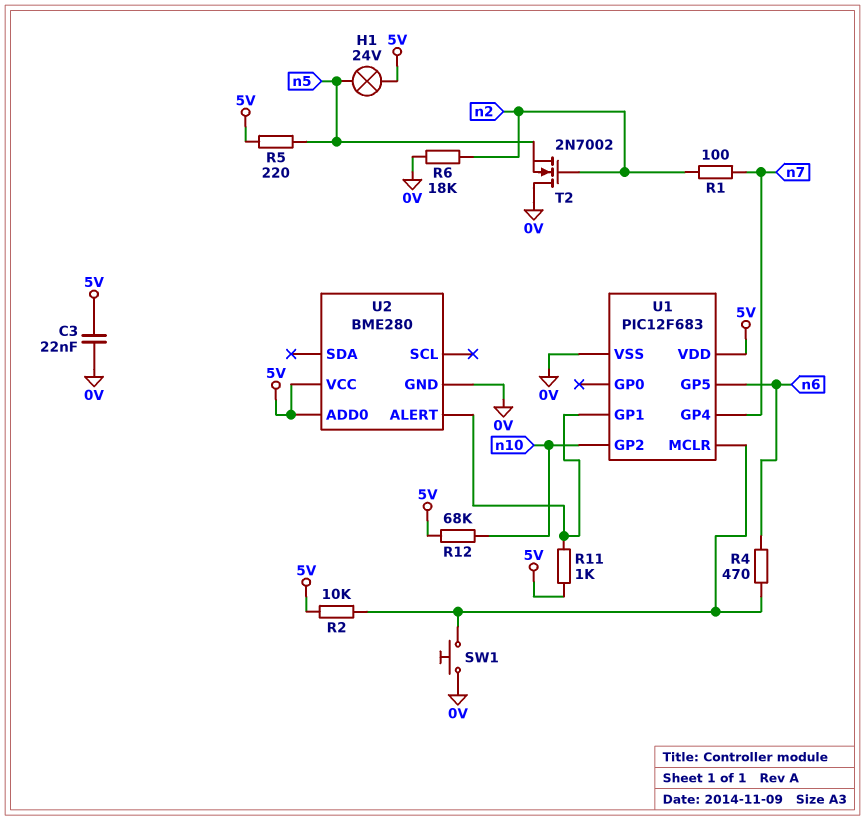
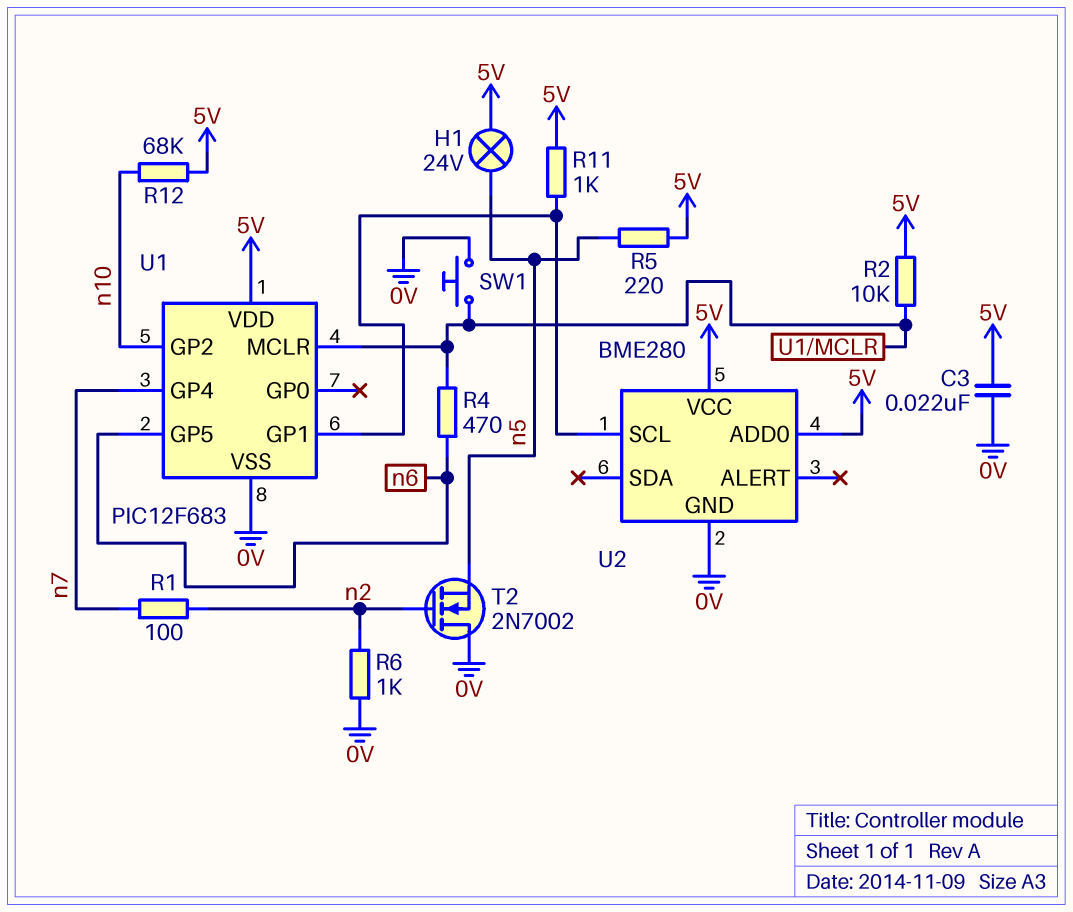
R6: 18k (0V, n2) -> 1k (0V, n2)
U2 pin ALERT: U1/GP1 -> none
U2 pin SCL: none -> U1/GP1

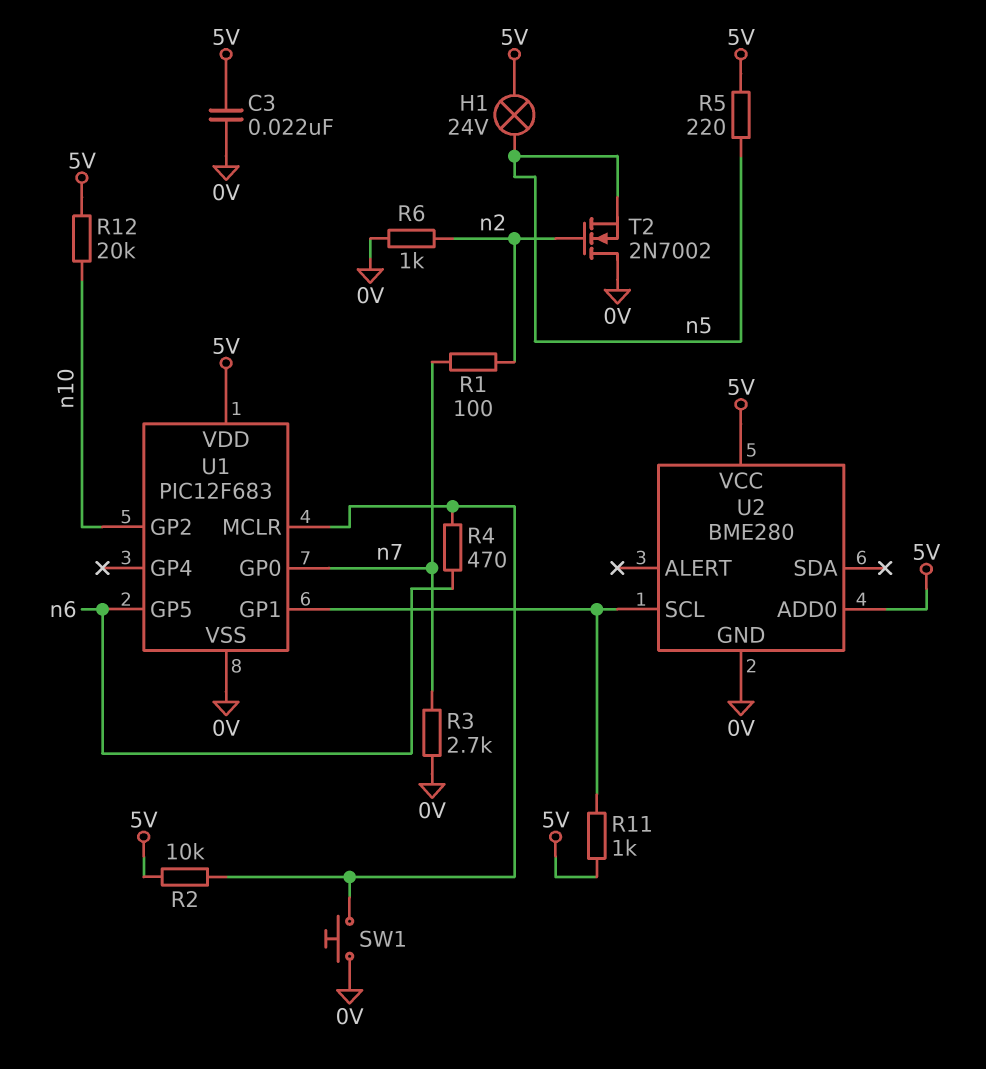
R3: none -> 2.7k (0V, n7)
R12: 68k (5V, n10) -> 20k (5V, n10)
U1 pin GP0: none -> n7
U1 pin GP4: n7 -> none

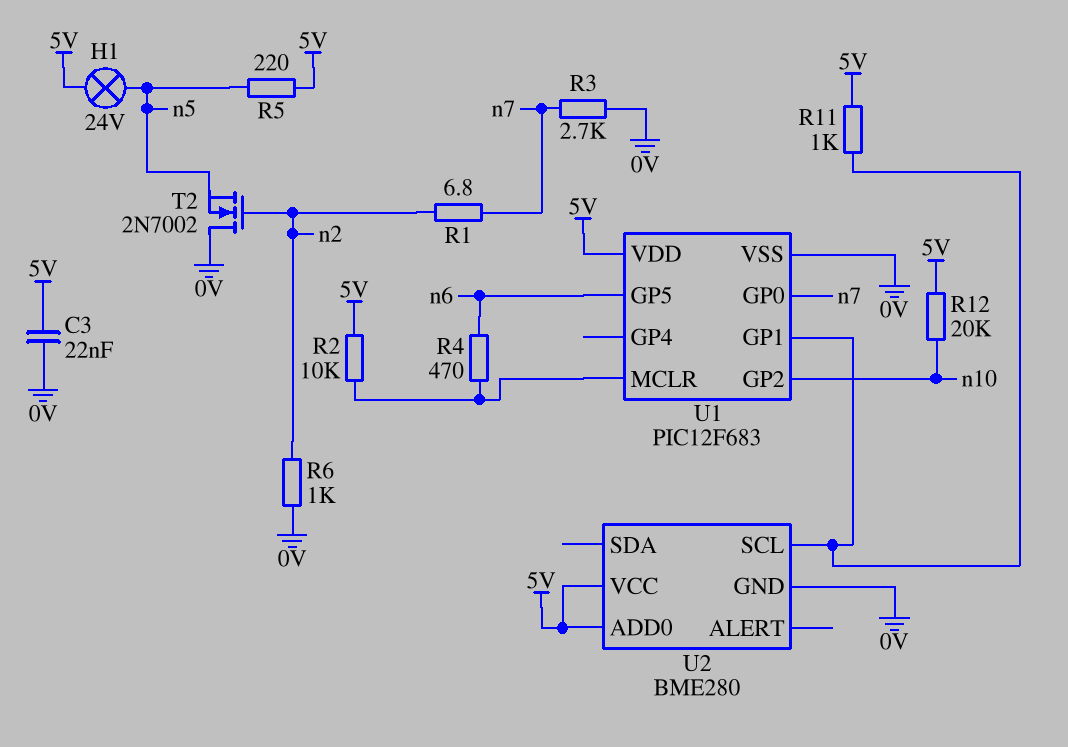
R1: 100 (n2, n7) -> 6.8 (n2, n7)
SW1: button (0V, U1/MCLR) -> none

